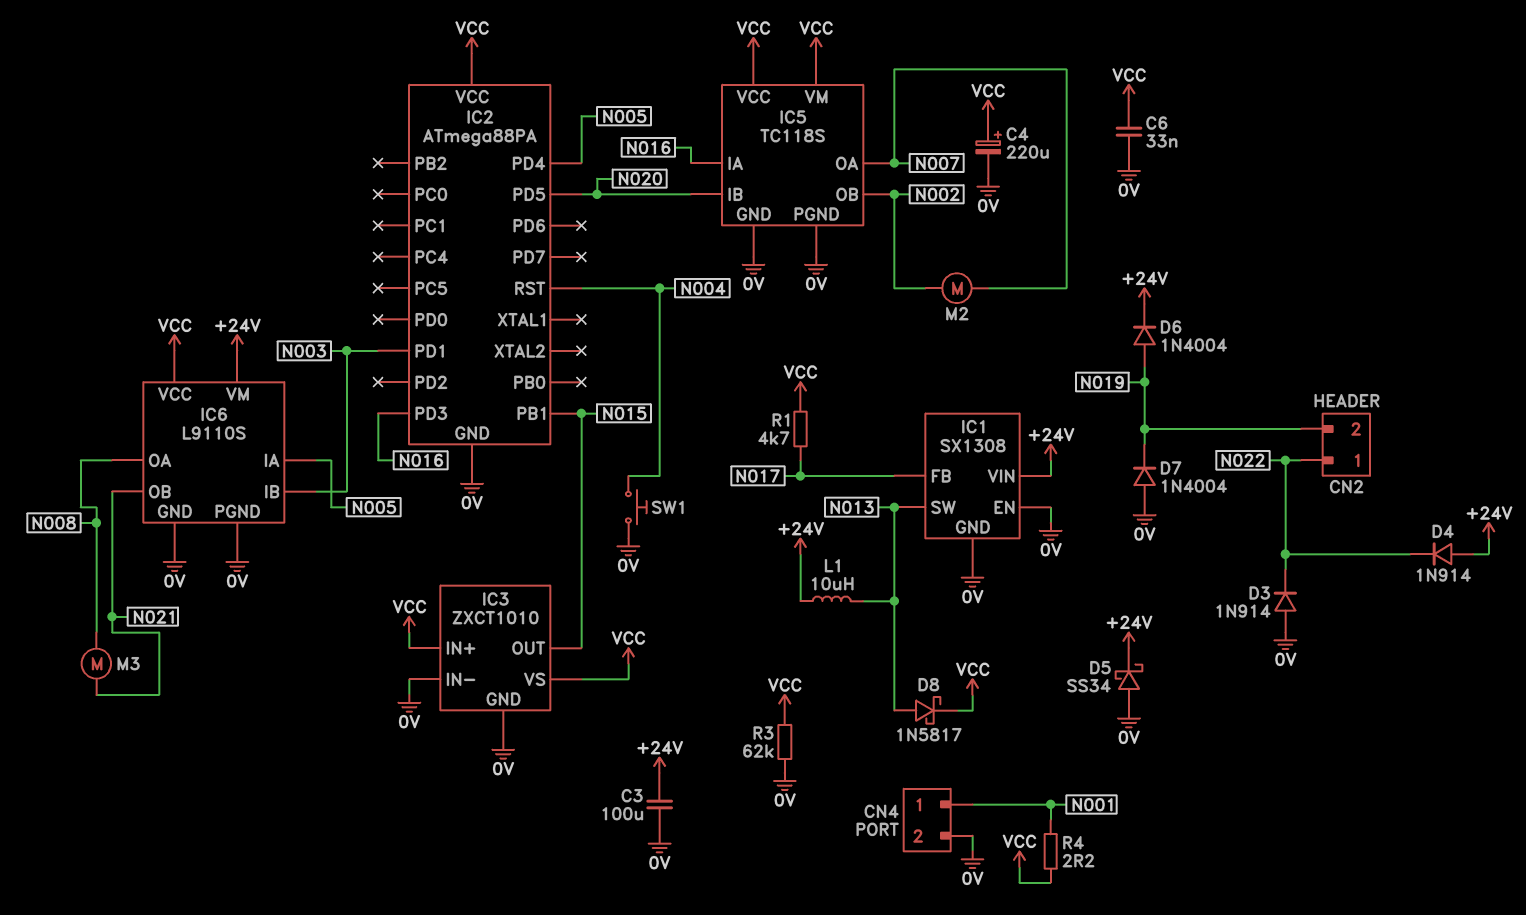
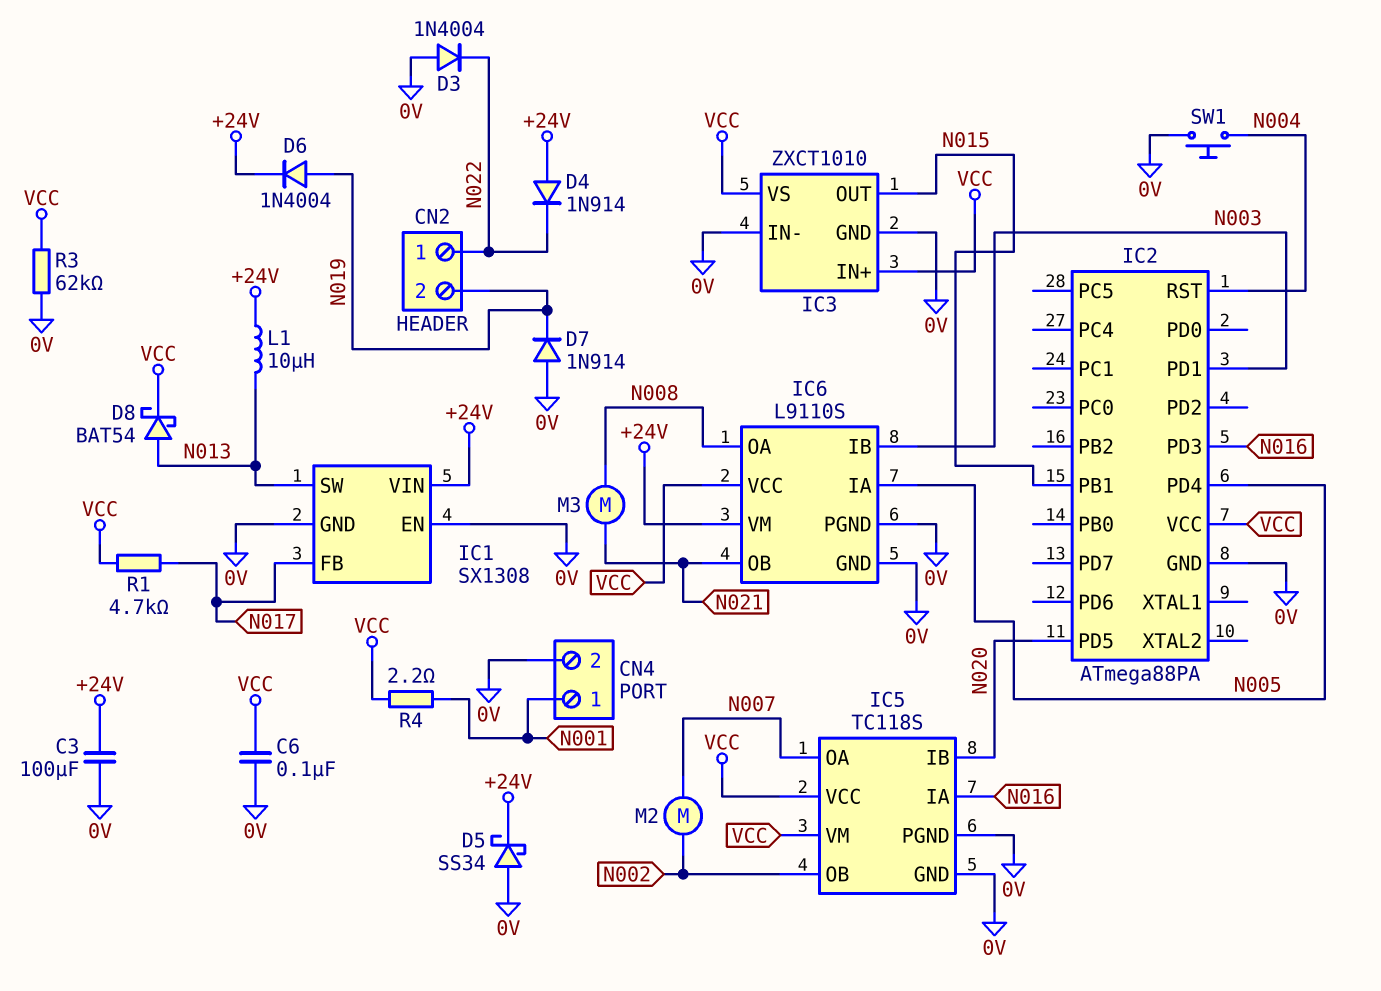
C4: 220uF (plus VCC, minus 0V) -> none
C6: 33nF (0V, VCC) -> 100nF (0V, VCC)
D3: diode 1N914 (A 0V, K N022) -> diode 1N4004 (A 0V, K N022)
D7: diode 1N4004 (A 0V, K N019) -> diode 1N914 (A 0V, K N019)
D8: schottky 1N5817 (A N013, K VCC) -> schottky BAT54 (A N013, K VCC)

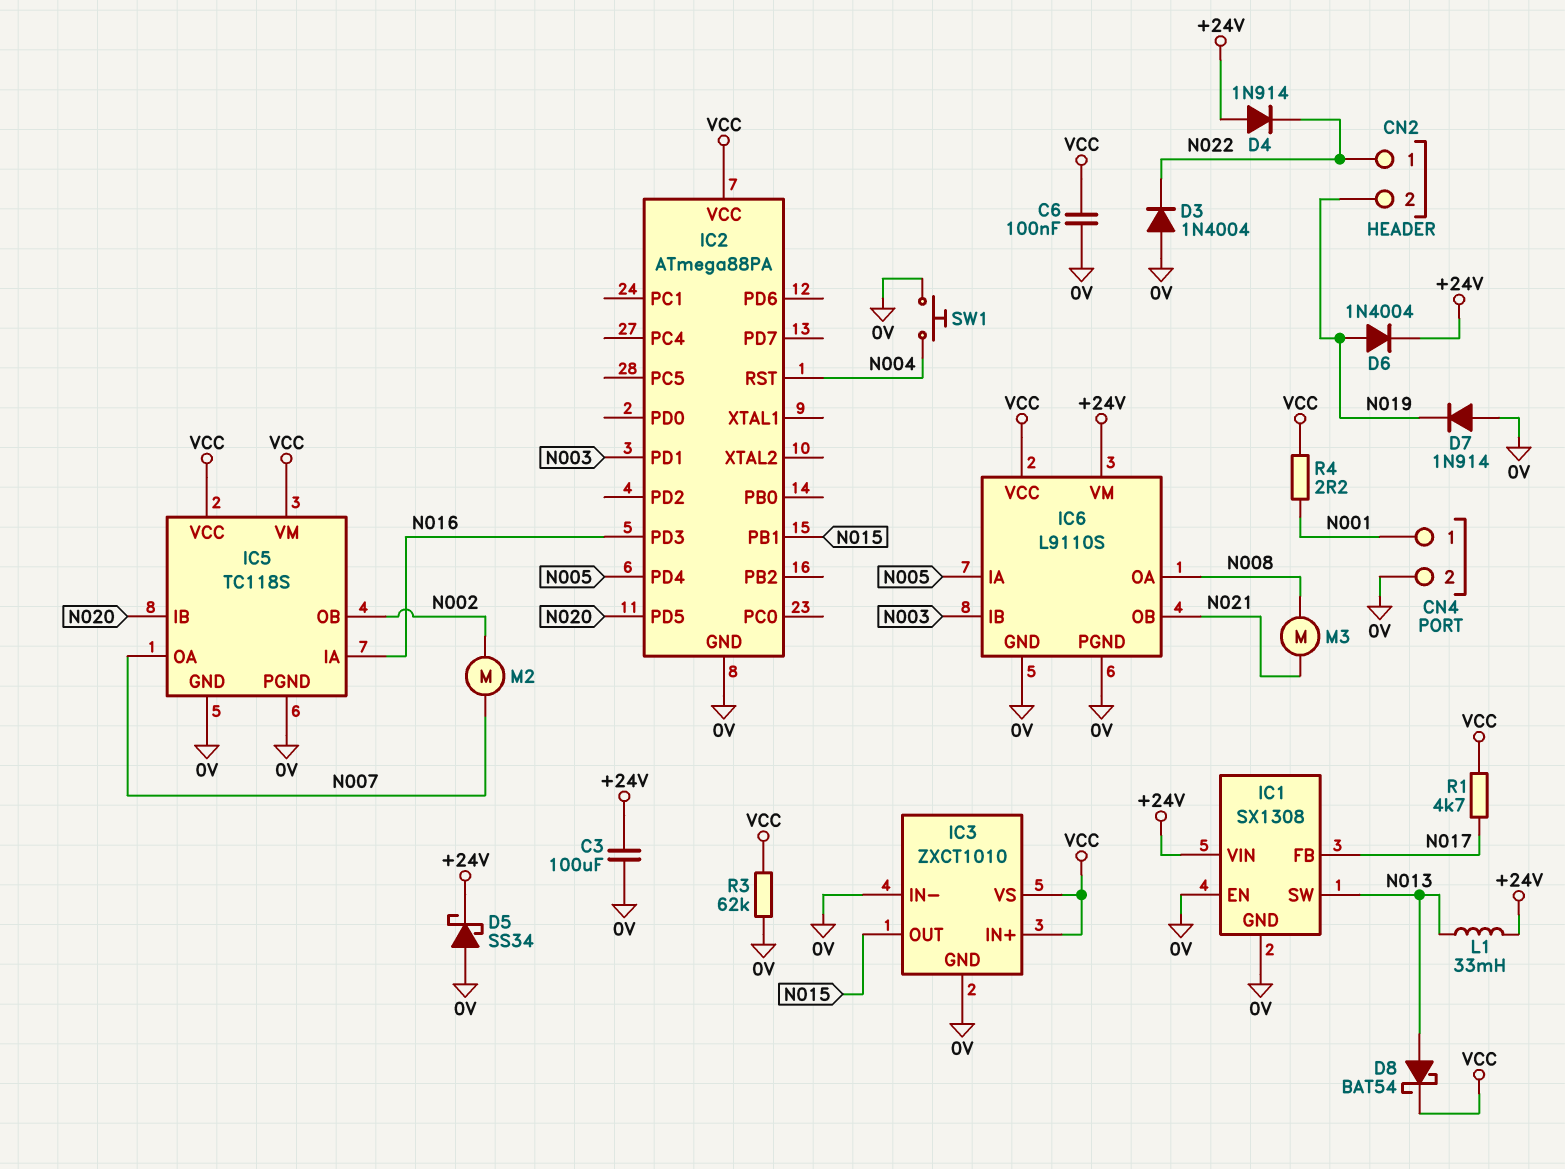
L1: 10uH (+24V, N013) -> 33mH (+24V, N013)

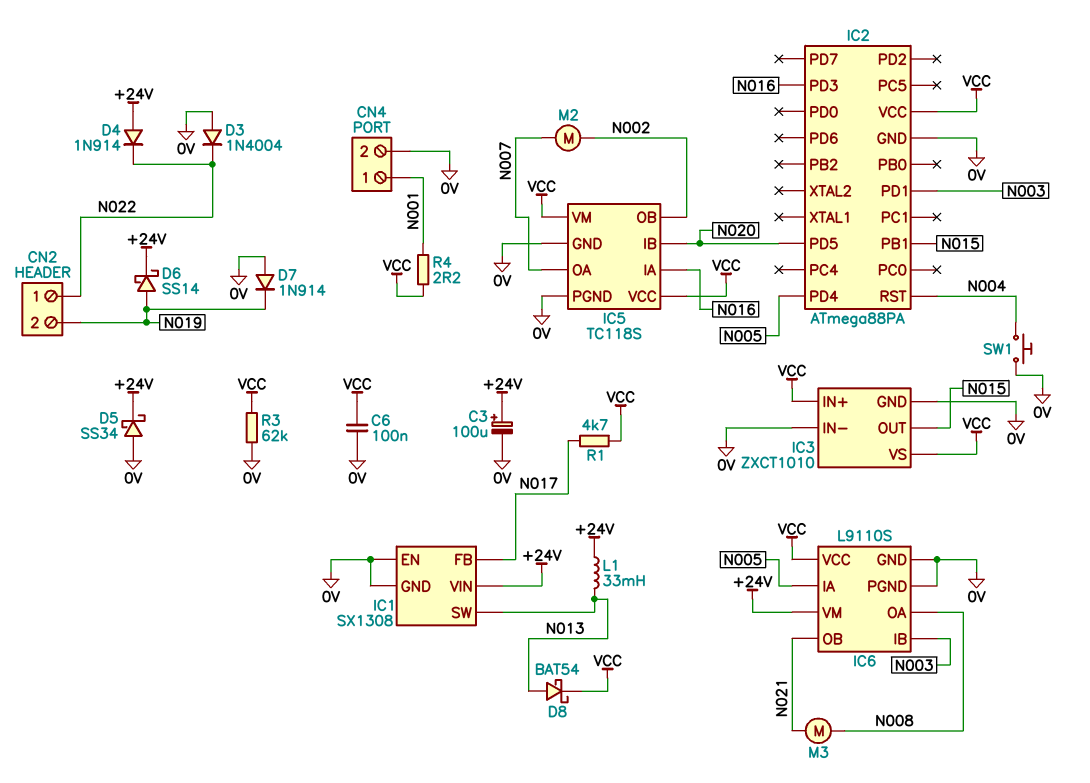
C3: 100uF (+24V, 0V) -> 100uF (plus +24V, minus 0V)
D6: diode 1N4004 (A N019, K +24V) -> schottky SS14 (A N019, K +24V)

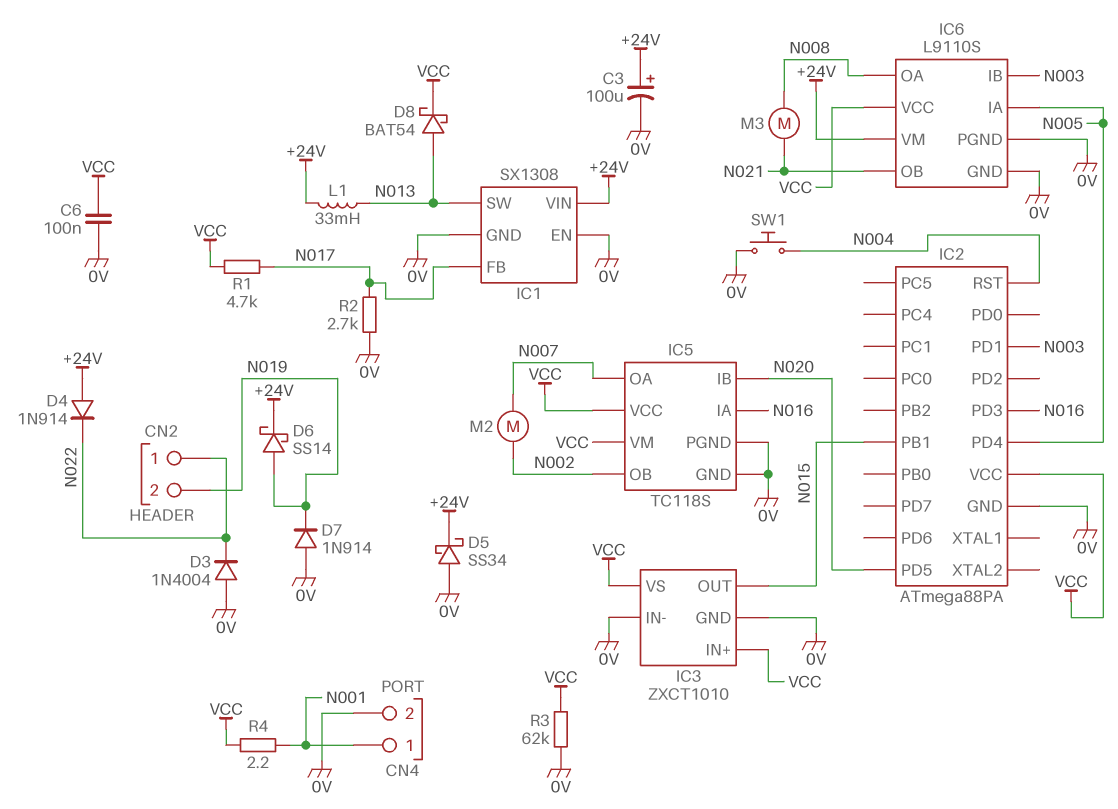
R2: none -> 2.7k (0V, N017)

